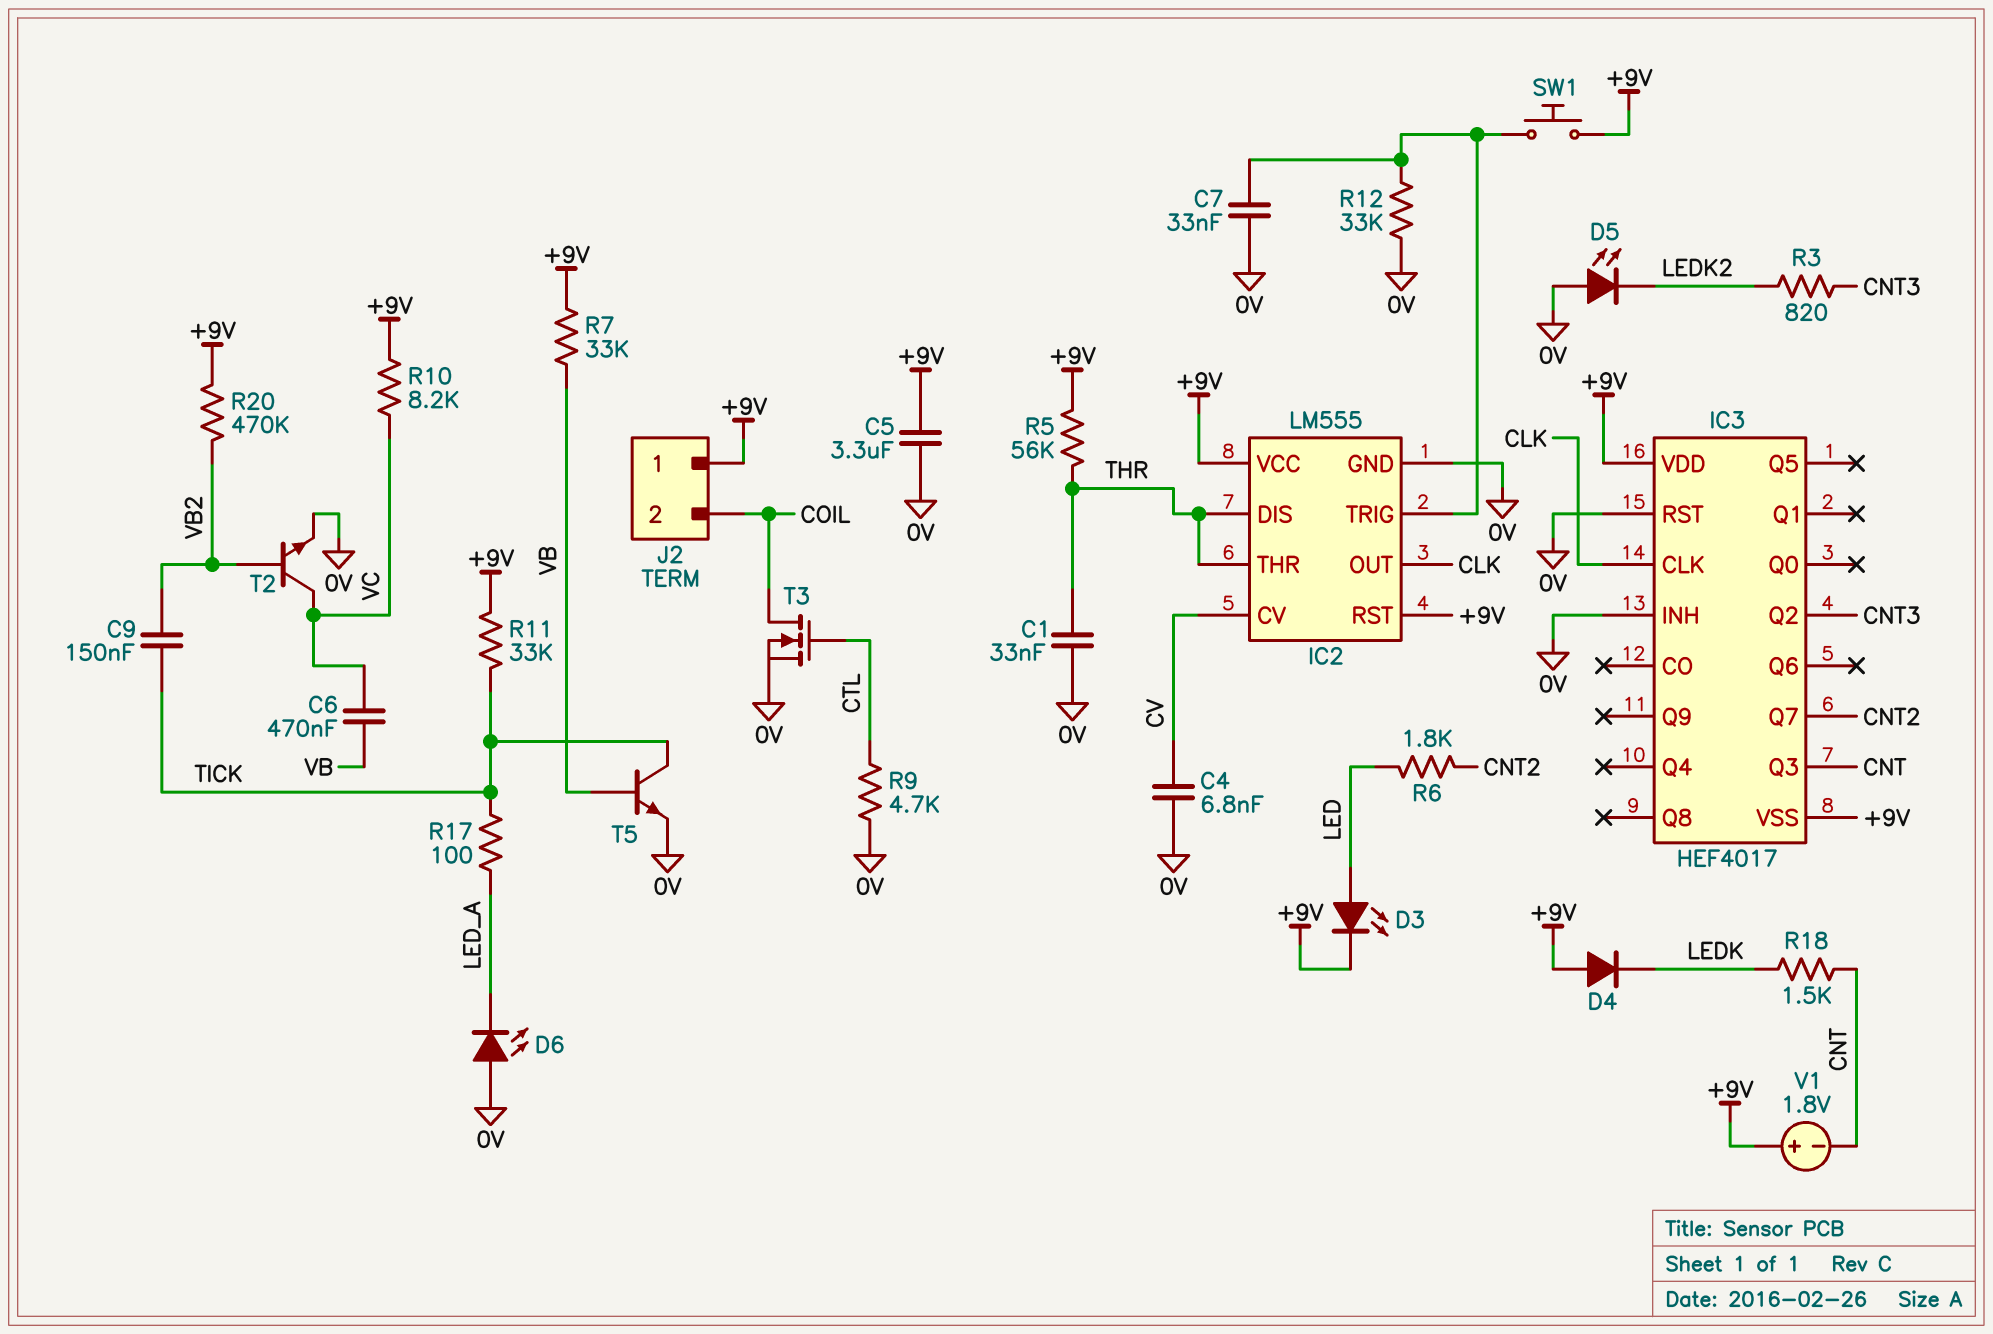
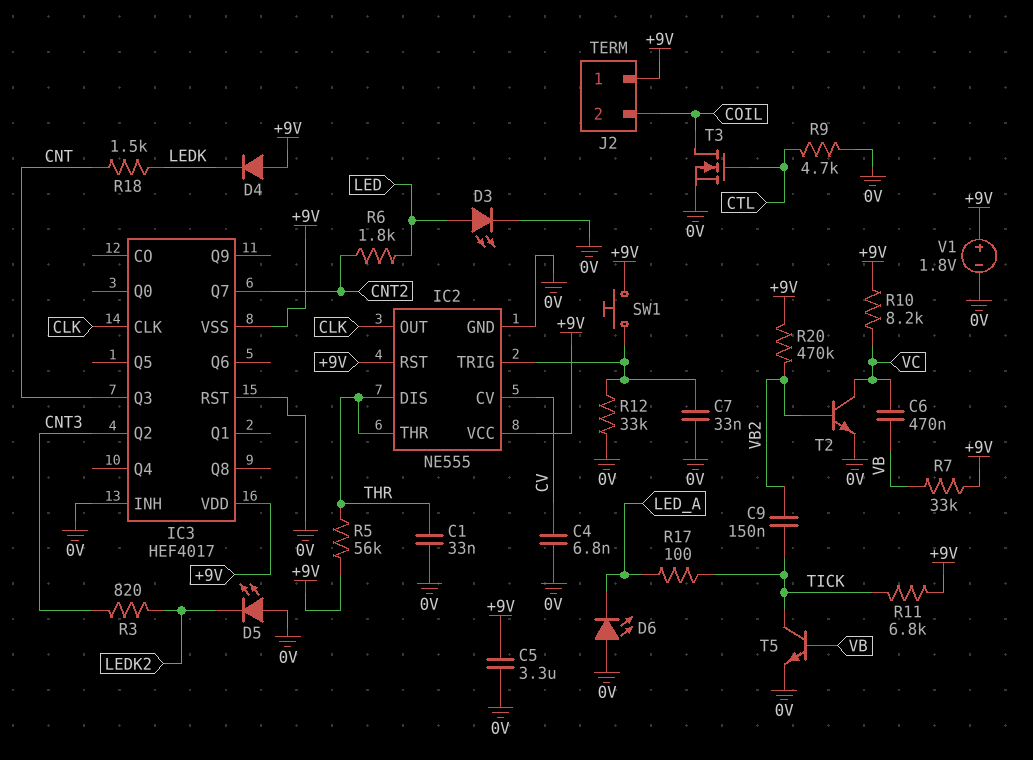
D3: LED (A LED, K +9V) -> LED (A LED, K 0V)
IC2: LM555 -> NE555
R11: 33k (+9V, TICK) -> 6.8k (+9V, TICK)
V1: 1.8V (plus +9V, minus CNT) -> 1.8V (plus +9V, minus 0V)

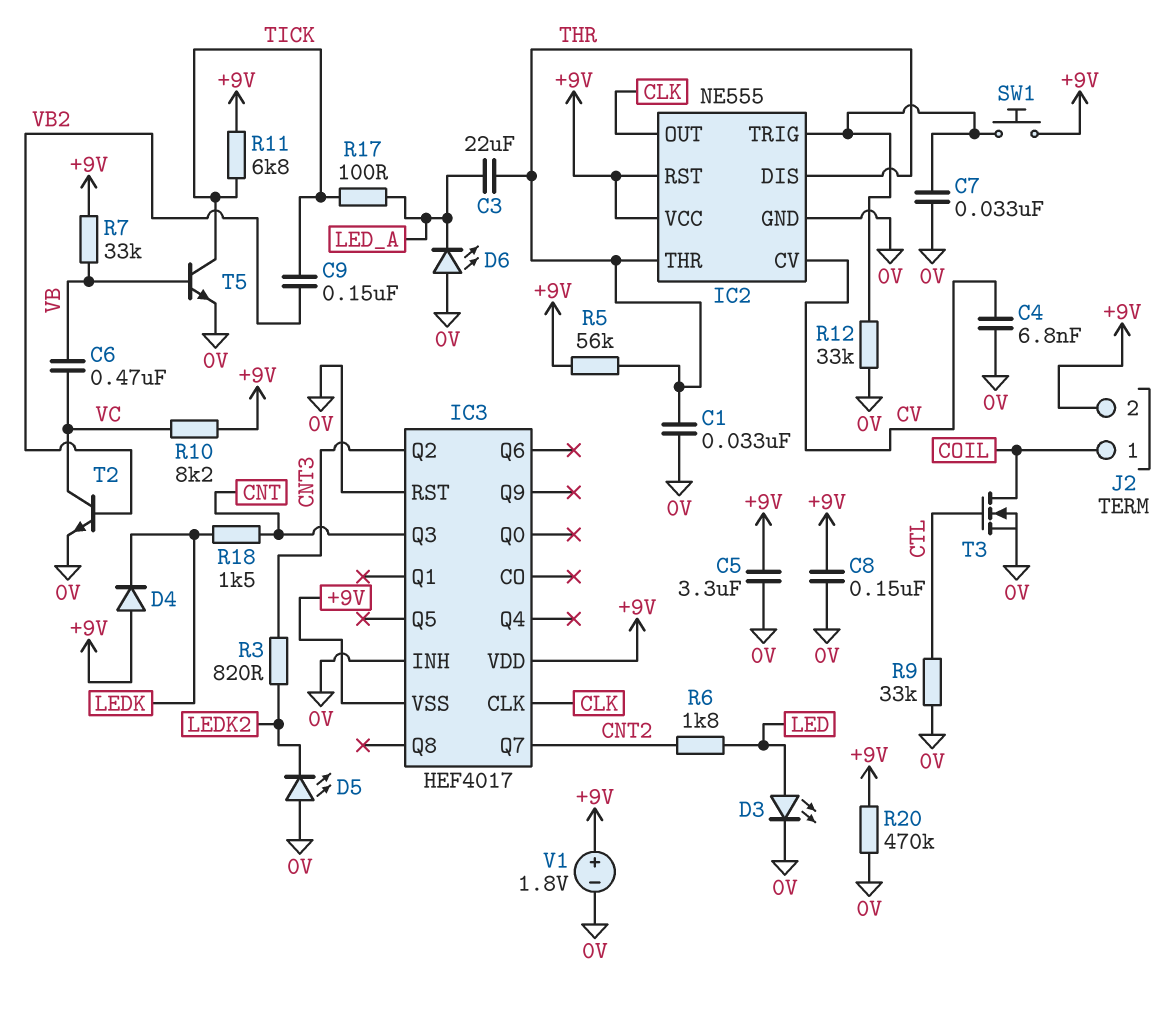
C3: none -> 22uF (LED_A, THR)
C8: none -> 150nF (+9V, 0V)
J2 pin 1: +9V -> COIL
J2 pin 2: COIL -> +9V
R9: 4.7k (0V, CTL) -> 33k (0V, CTL)
R20: 470k (+9V, VB2) -> 470k (+9V, 0V)

